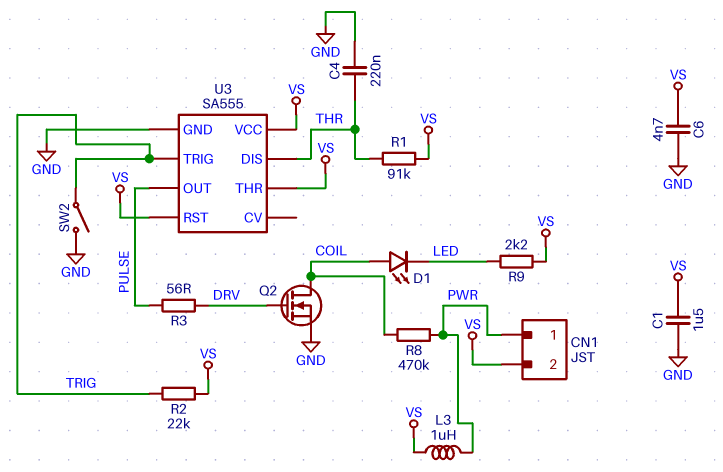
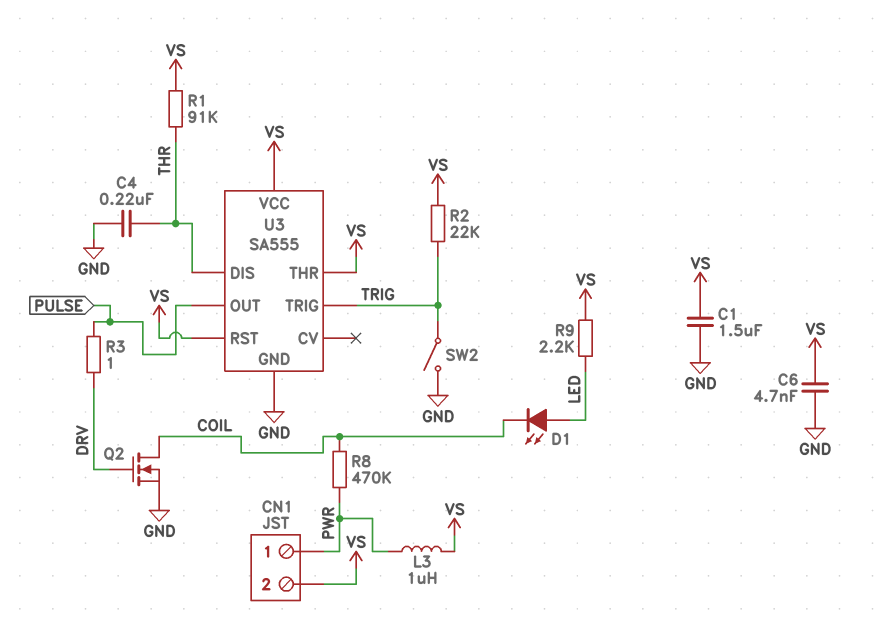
D1: LED (A COIL, K LED) -> LED (A LED, K COIL)
R3: 56 (DRV, PULSE) -> 1 (DRV, PULSE)

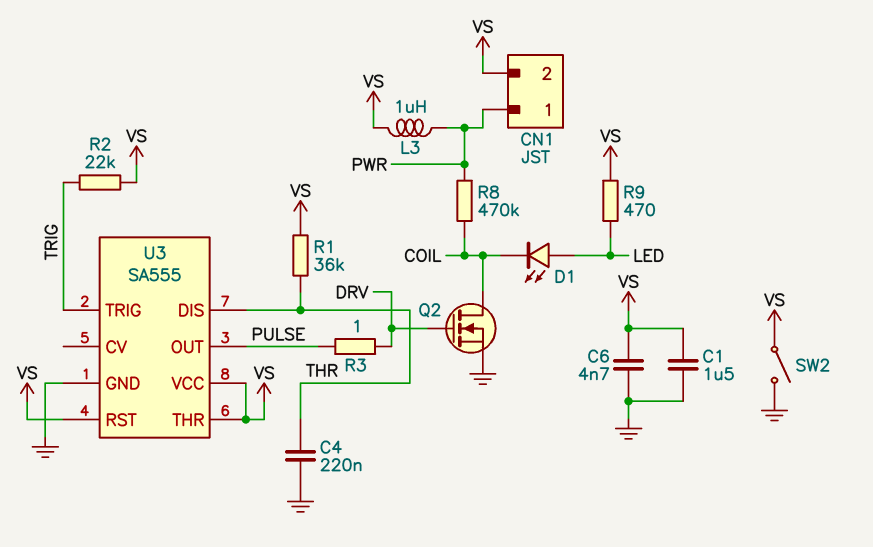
R1: 91k (THR, VS) -> 36k (THR, VS)
R9: 2.2k (LED, VS) -> 470 (LED, VS)
SW2: switch (GND, TRIG) -> switch (GND, VS)

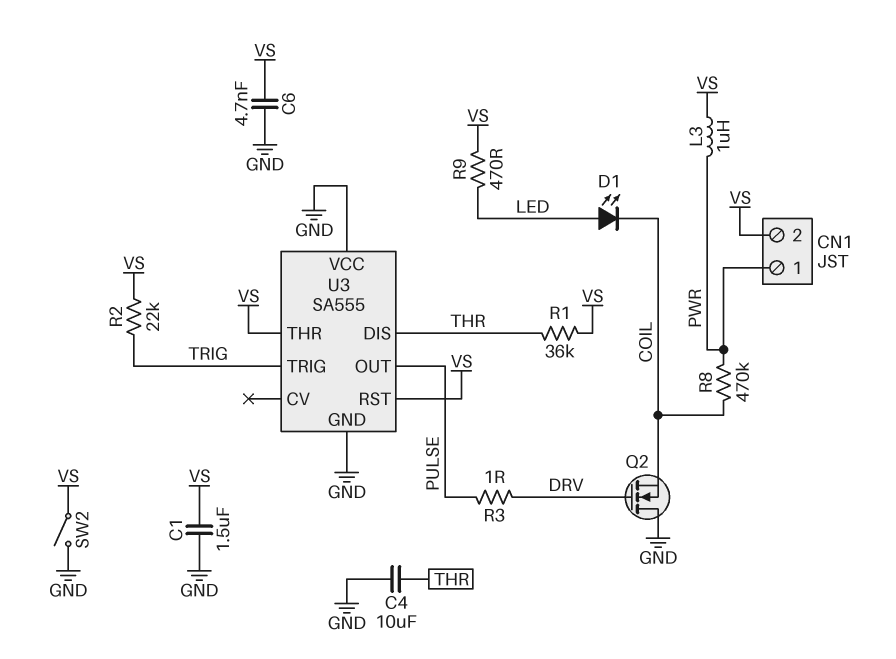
C4: 220nF (GND, THR) -> 10uF (GND, THR)
Q2: NMOS (G DRV, D COIL, S GND) -> NMOS (G DRV, D GND, S COIL)
U3 pin VCC: VS -> GND

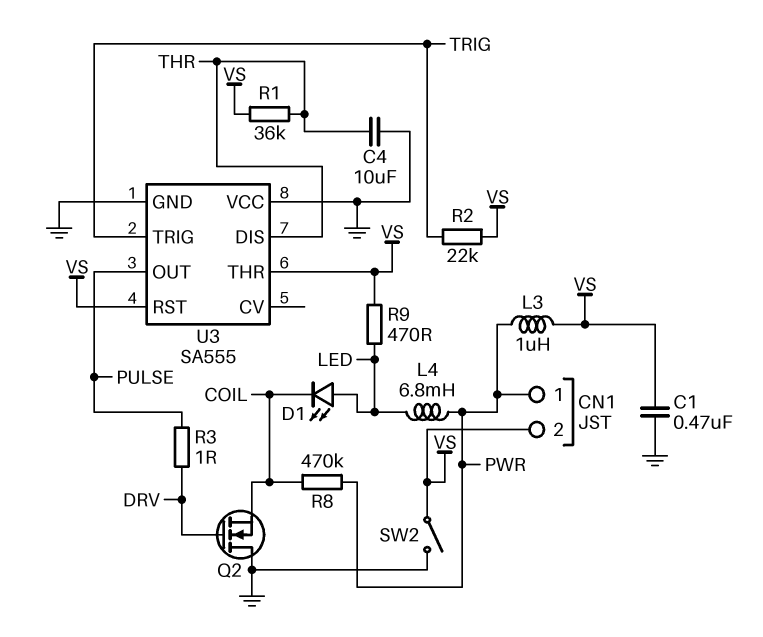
C1: 1.5uF (GND, VS) -> 470nF (GND, VS)
C6: 4.7nF (GND, VS) -> none
L4: none -> 6.8mH (LED, PWR)

